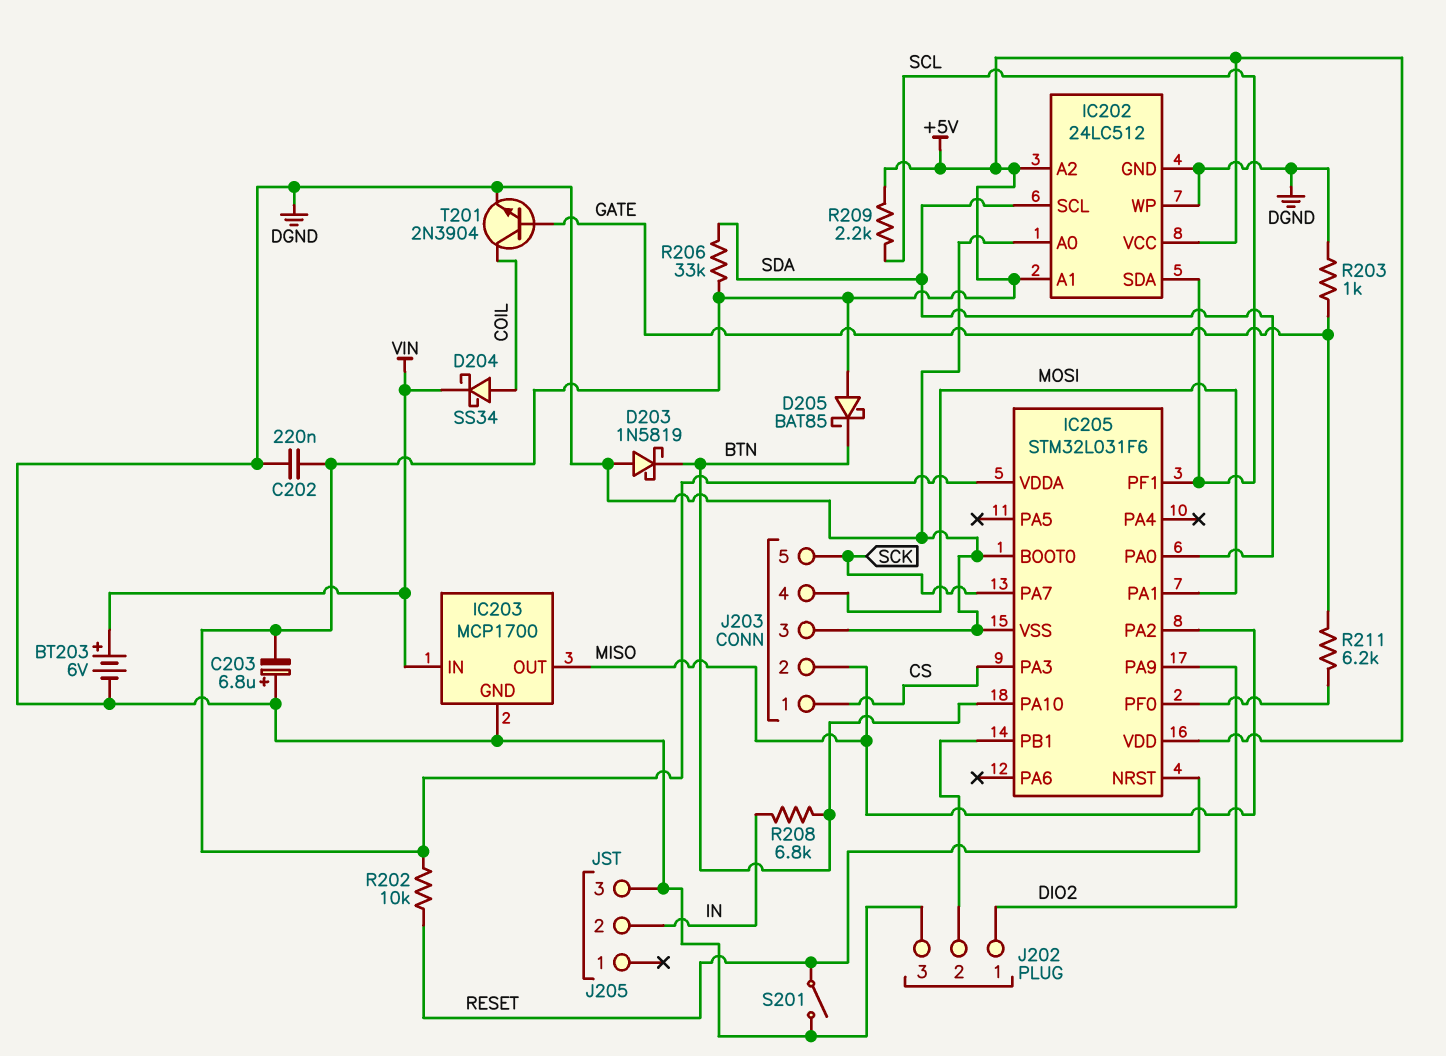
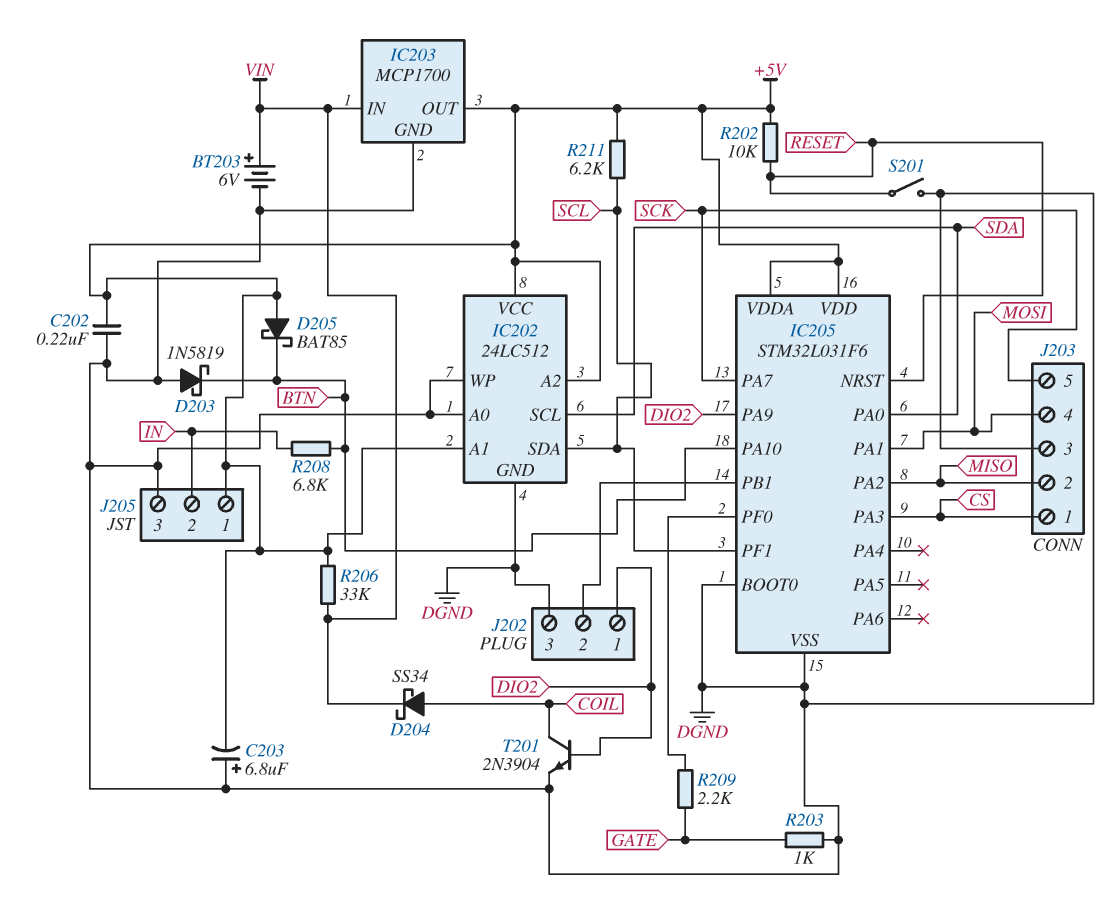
IC203 pin OUT: MISO -> +5V
J205 pin 1: none -> +5V
R206: 33k (+5V, SDA) -> 33k (+5V, VIN)
R209: 2.2k (+5V, SCL) -> 2.2k (GATE, IC205/PF0)
R211: 6.2k (GATE, IC205/PF0) -> 6.2k (+5V, SCL)
T201: NPN 2N3904 (B GATE, C COIL, E DGND) -> NPN 2N3904 (B DIO2, C COIL, E DGND)

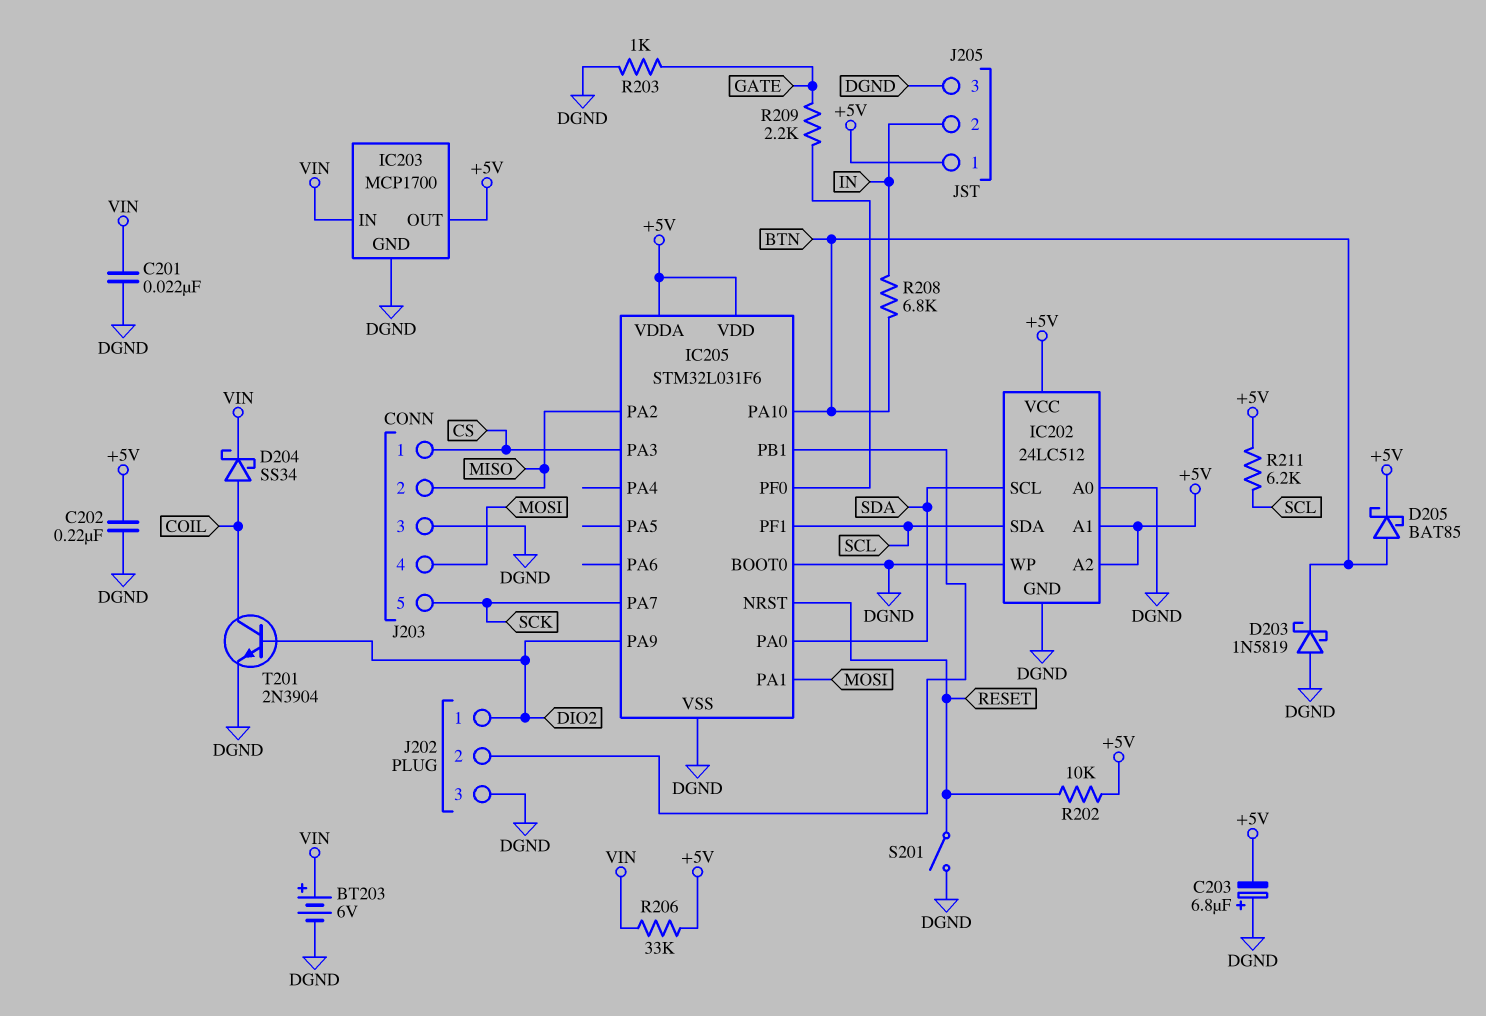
C201: none -> 22nF (DGND, VIN)
D205: schottky BAT85 (A +5V, K BTN) -> schottky BAT85 (A BTN, K +5V)

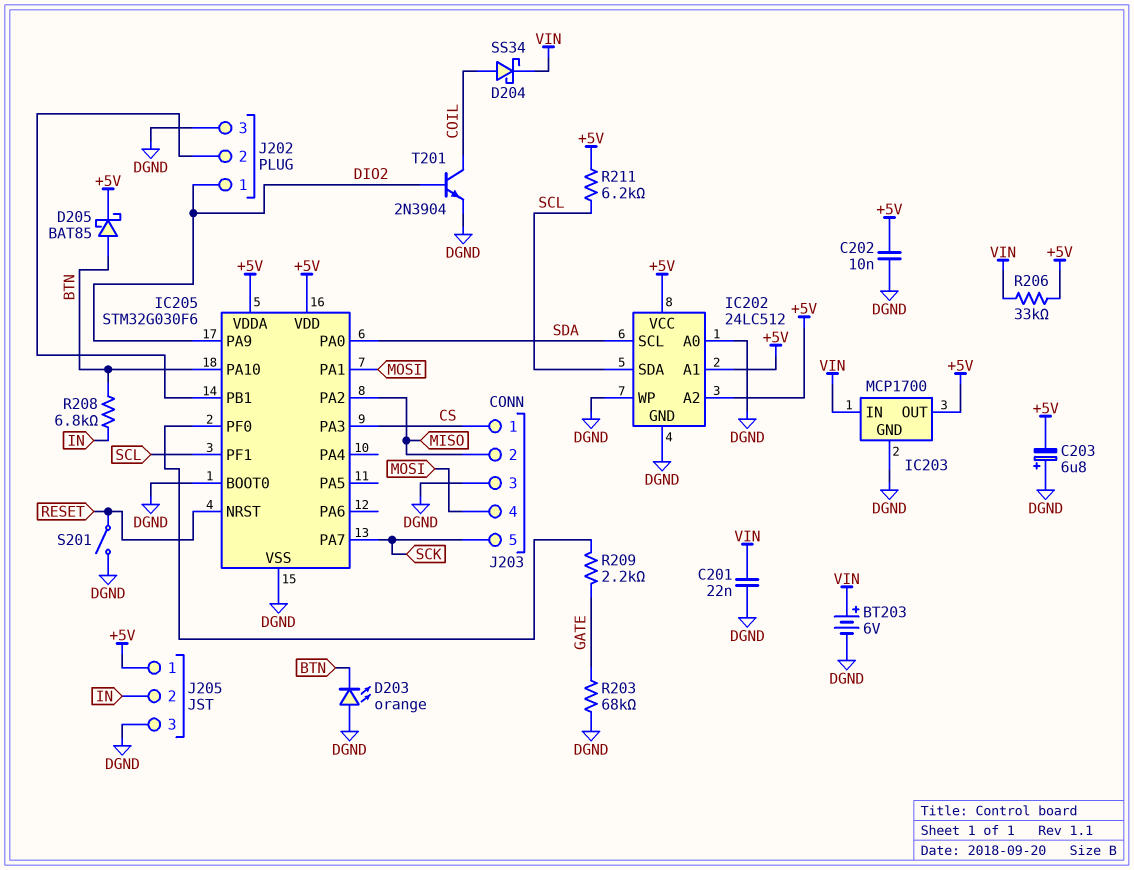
C202: 220nF (+5V, DGND) -> 10nF (+5V, DGND)
D203: schottky 1N5819 (A DGND, K BTN) -> LED orange (A DGND, K BTN)
IC205: STM32L031F6 -> STM32G030F6
R202: 10k (+5V, RESET) -> none
R203: 1k (DGND, GATE) -> 68k (DGND, GATE)

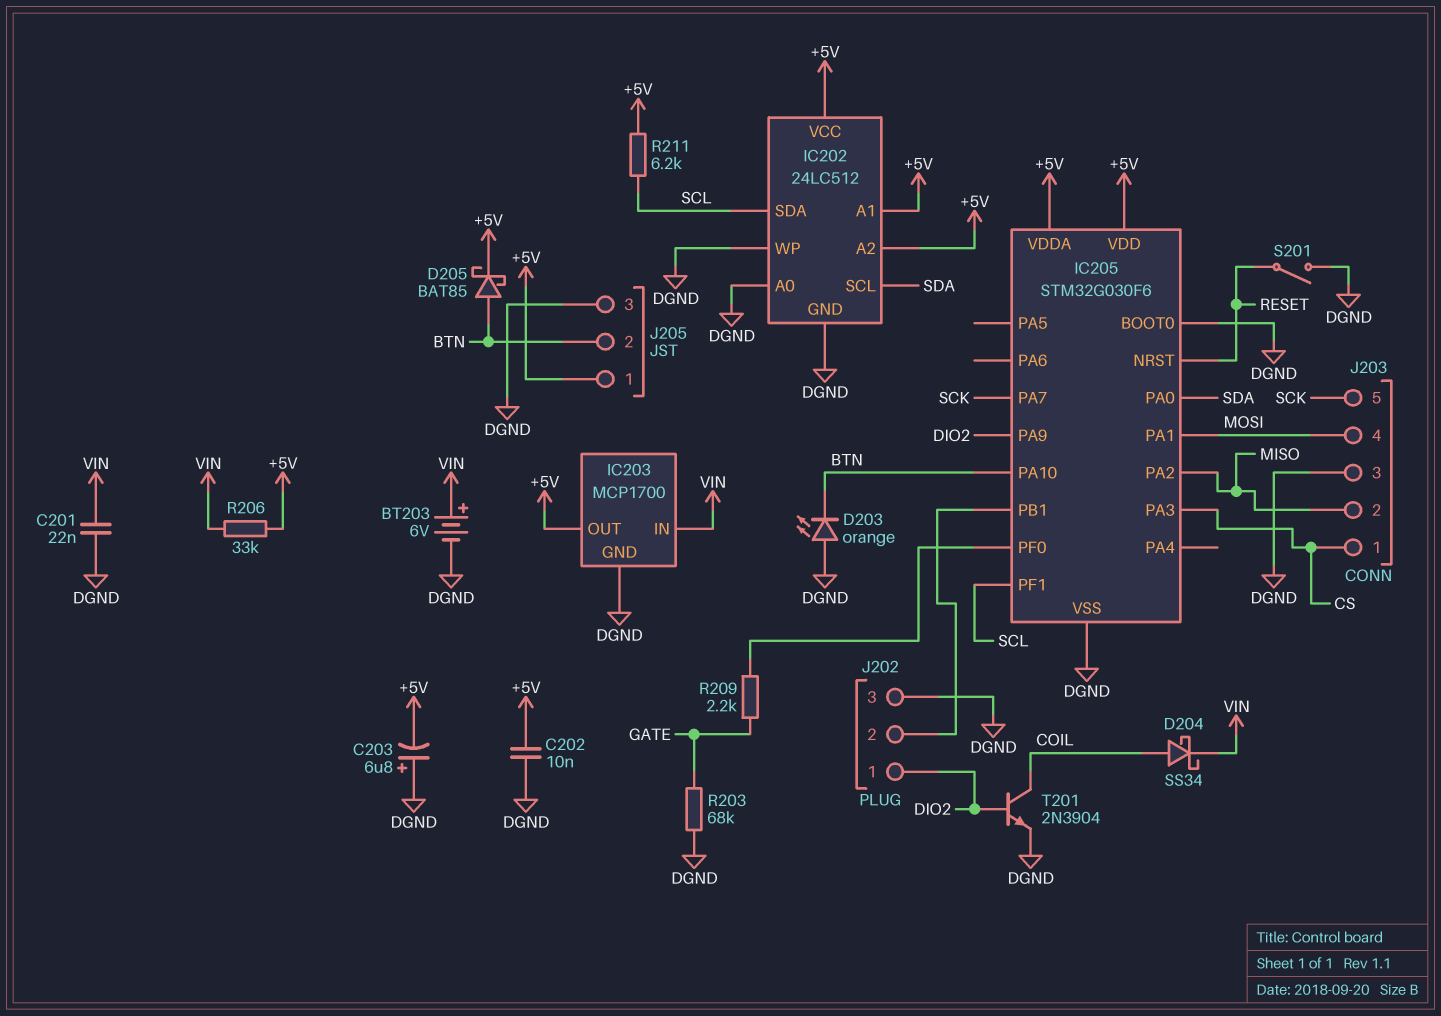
J205 pin 2: IN -> BTN
R208: 6.8k (BTN, IN) -> none

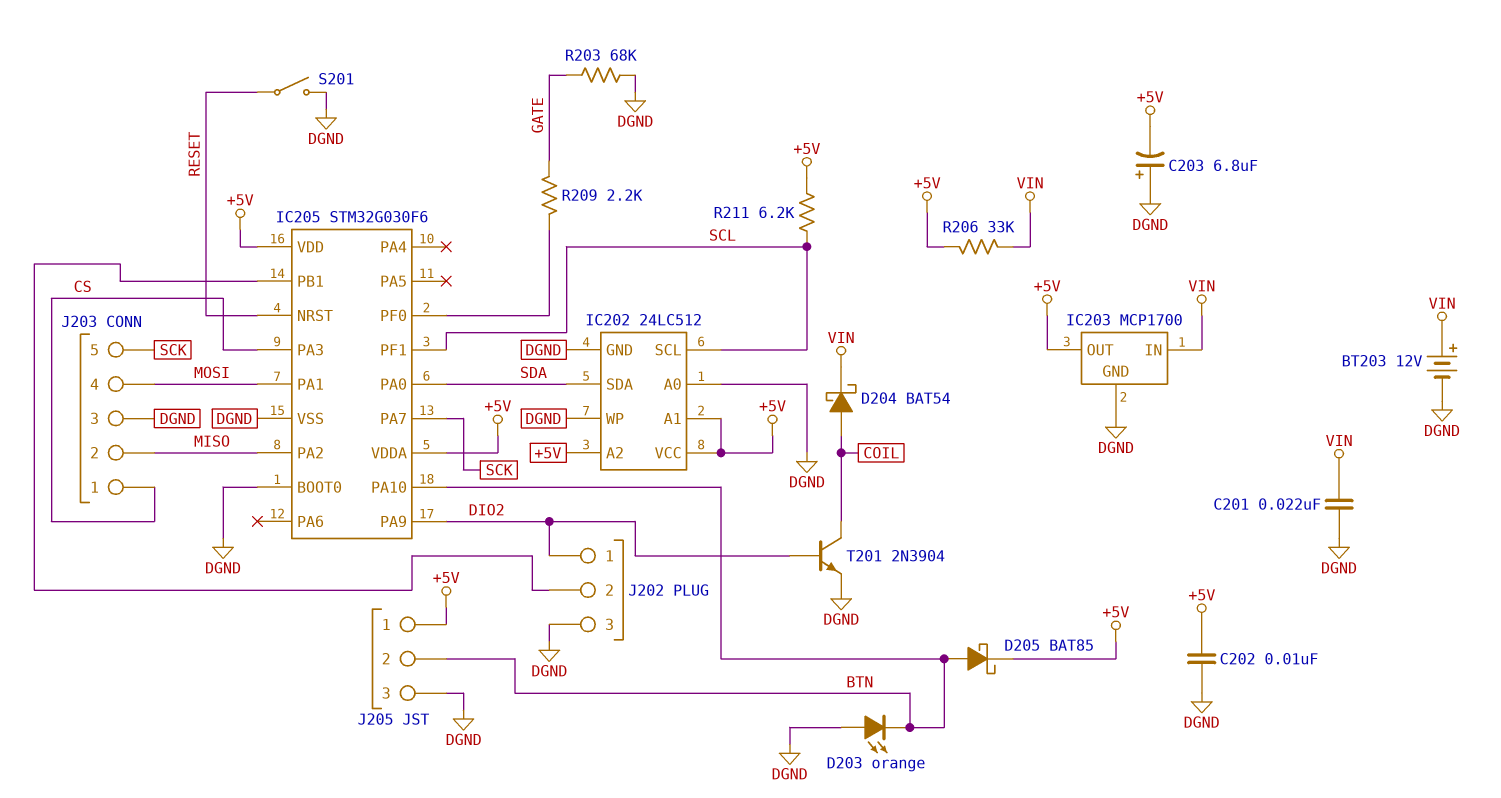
BT203: 6V (plus VIN, minus DGND) -> 12V (plus VIN, minus DGND)
D204: schottky SS34 (A COIL, K VIN) -> schottky BAT54 (A COIL, K VIN)
IC202 pin SCL: SDA -> SCL
IC202 pin SDA: SCL -> SDA

